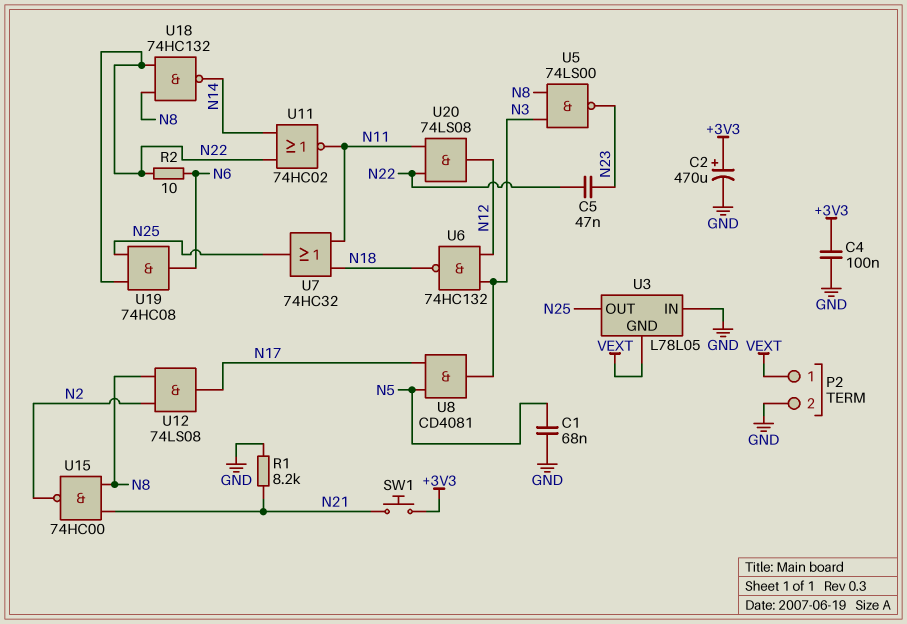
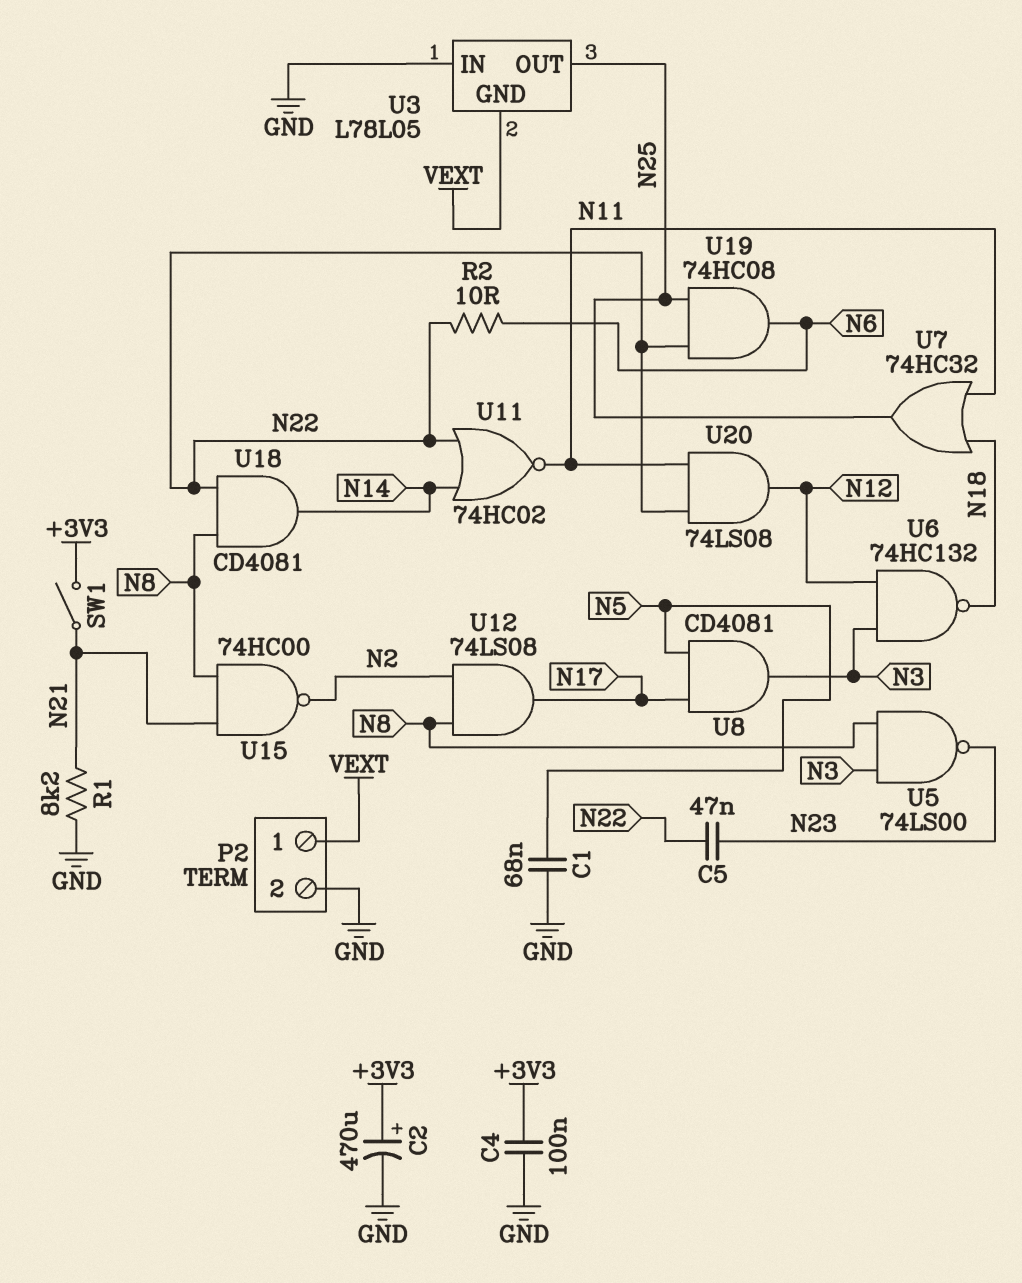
SW1: button (+3V3, N21) -> switch (+3V3, N21)
U18: NAND 74HC132 (in N8, in N22, out N14) -> AND CD4081 (in N8, in N22, out N14)

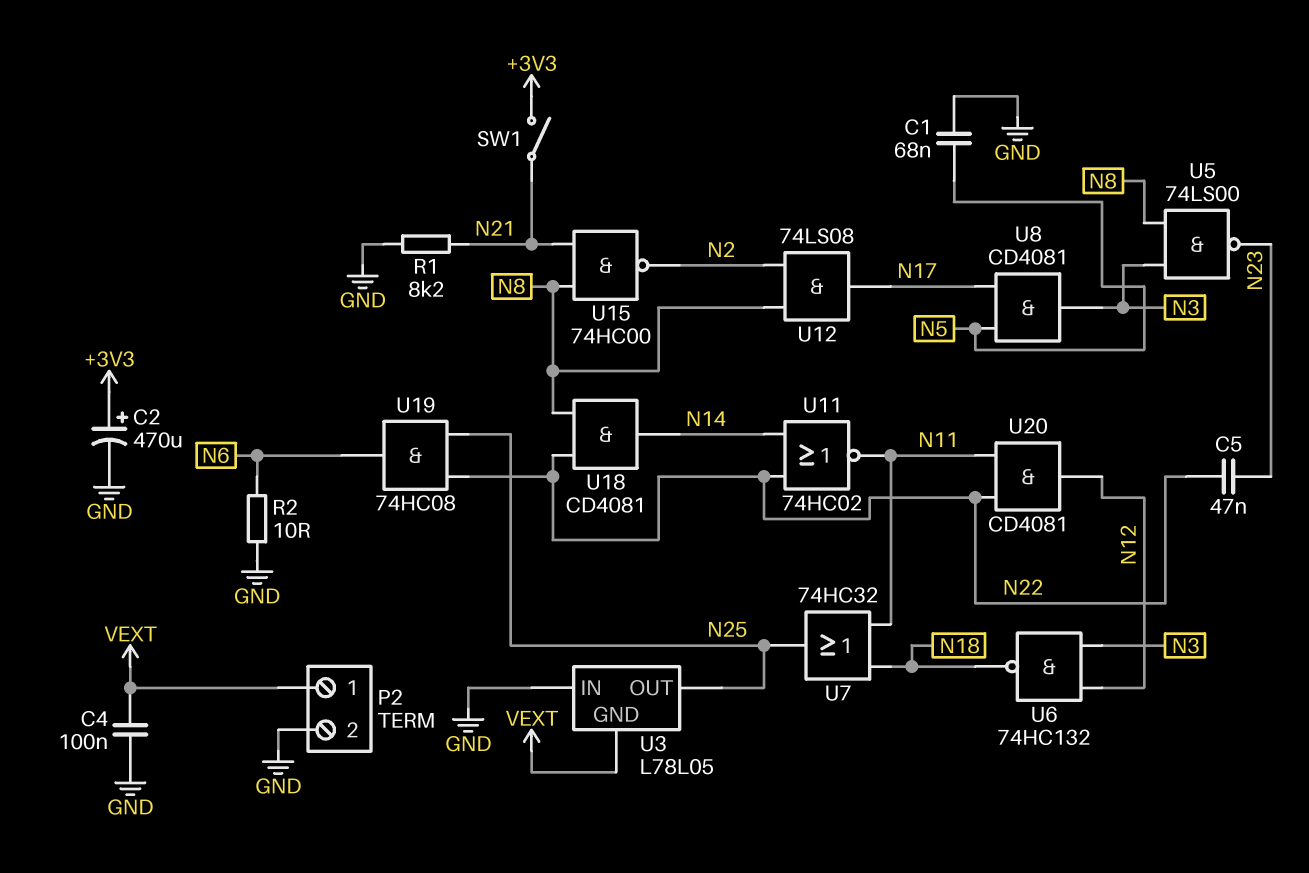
C4: 100nF (+3V3, GND) -> 100nF (GND, VEXT)
R2: 10 (N6, N22) -> 10 (GND, N6)
U20: AND 74LS08 (in N11, in N22, out N12) -> AND CD4081 (in N11, in N22, out N12)

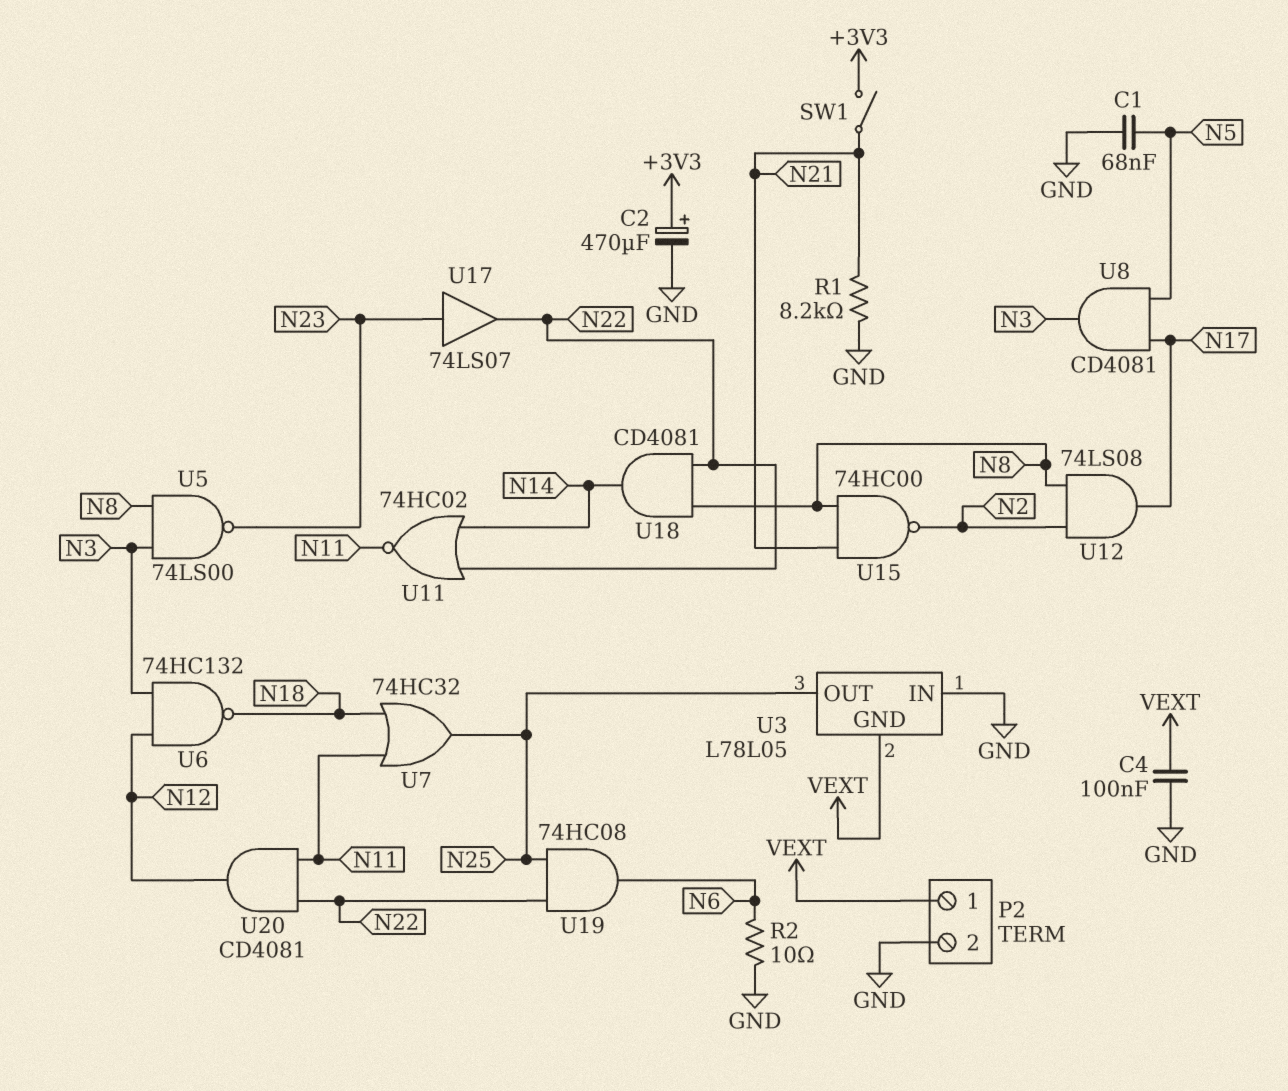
C5: 47nF (N22, N23) -> none
U17: none -> buffer 74LS07 (in N23, out N22)

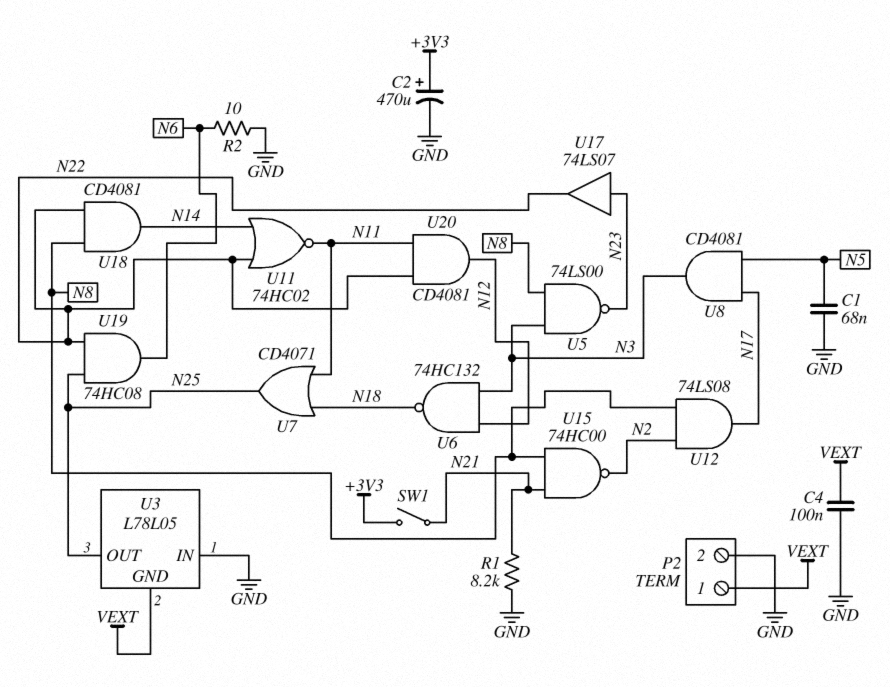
U7: OR 74HC32 (in N11, in N18, out N25) -> OR CD4071 (in N11, in N18, out N25)

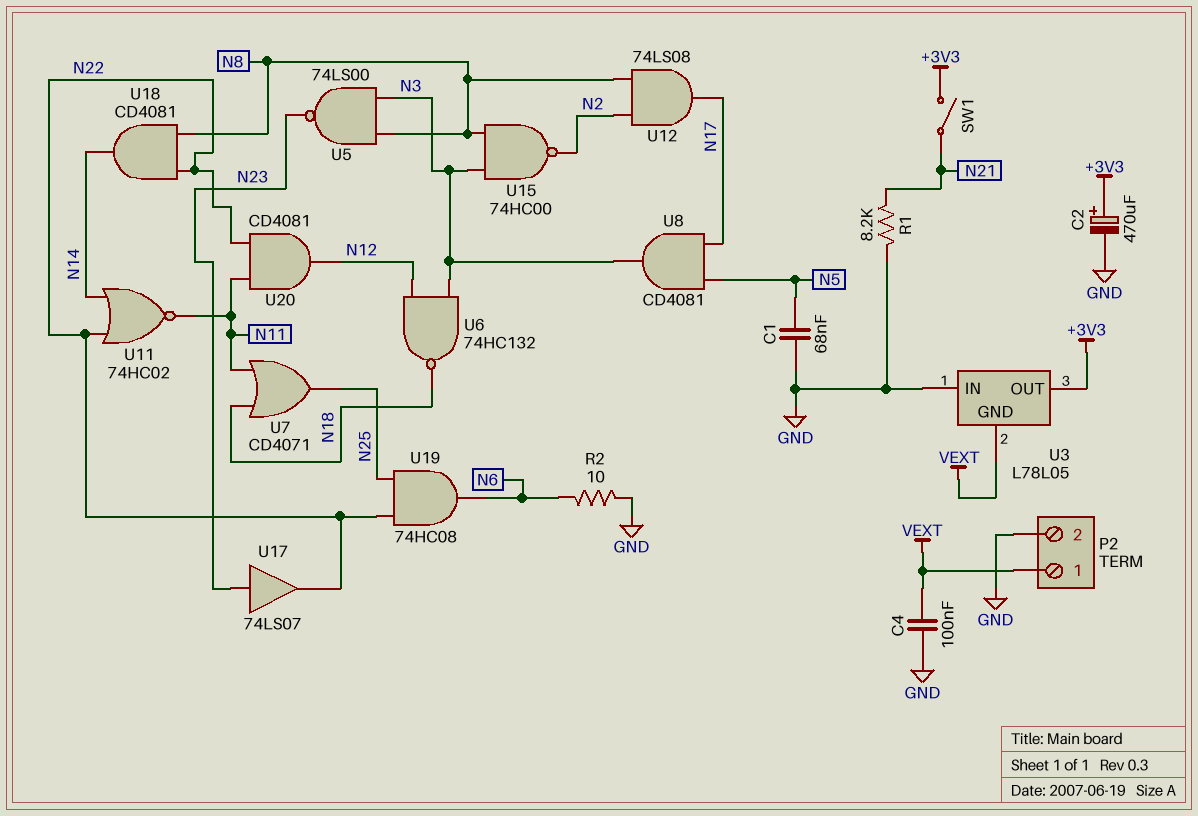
U3 pin OUT: N25 -> +3V3
U15: NAND 74HC00 (in N8, in N21, out N2) -> NAND 74HC00 (in N3, in N8, out N2)

